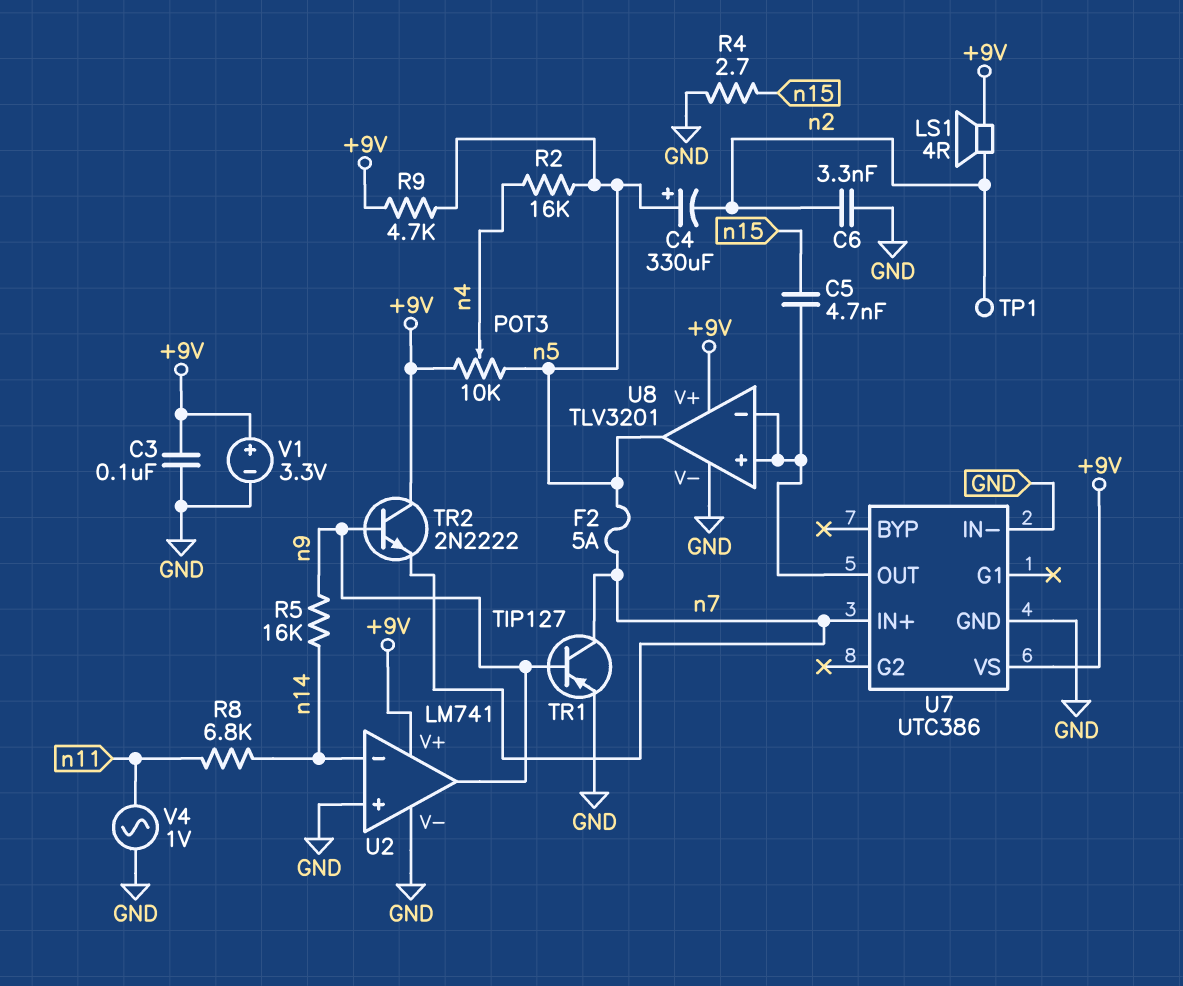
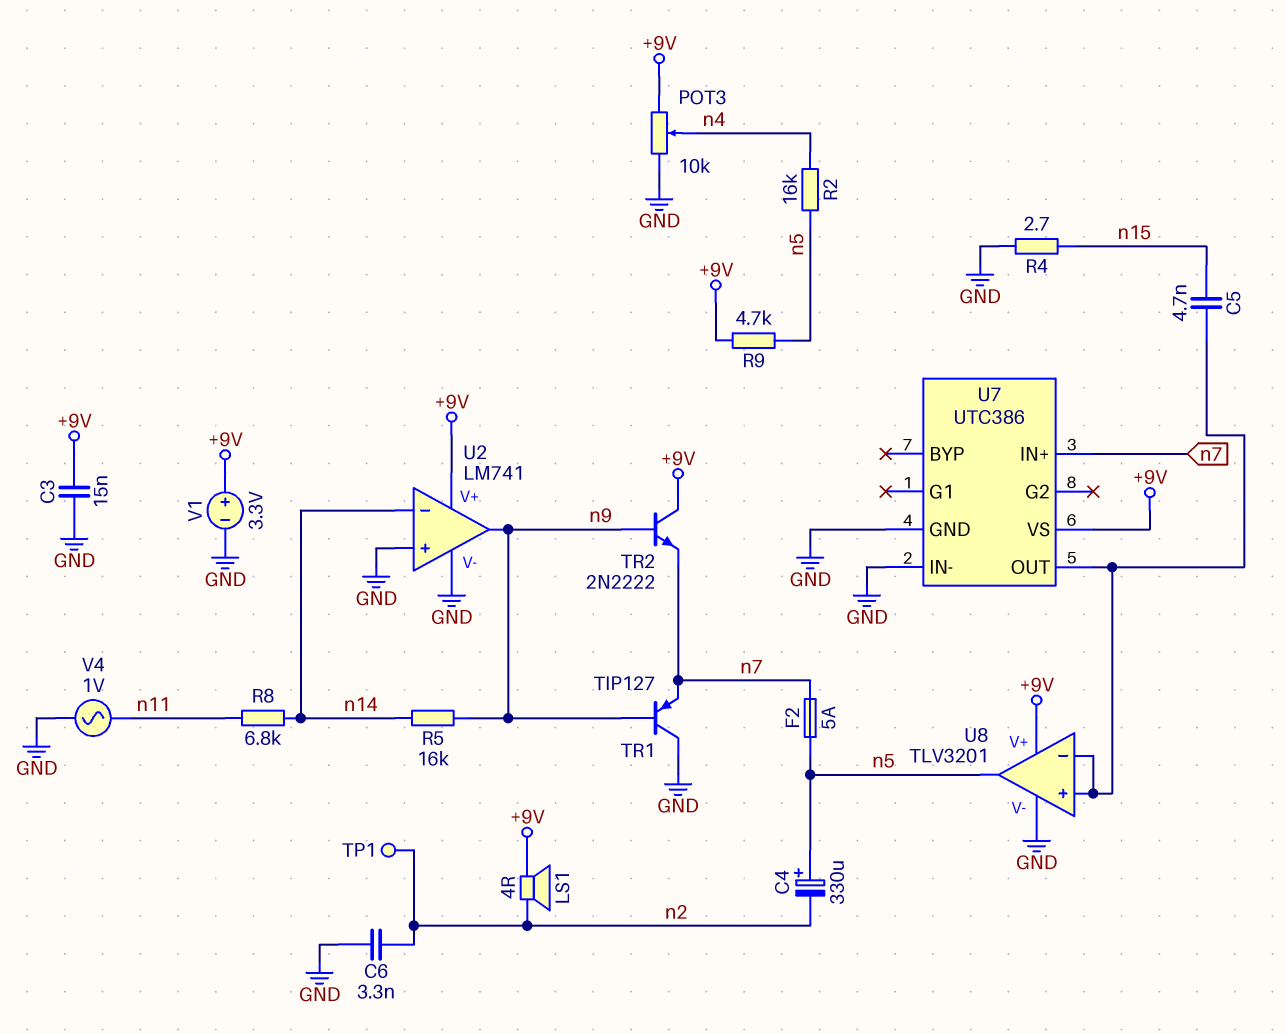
C3: 100nF (+9V, GND) -> 15nF (+9V, GND)
POT3: 10k (+9V, n5, wiper n4) -> 10k (+9V, GND, wiper n4)
TR1: PNP TIP127 (B n9, C n7, E GND) -> PNP TIP127 (B n9, C GND, E n7)

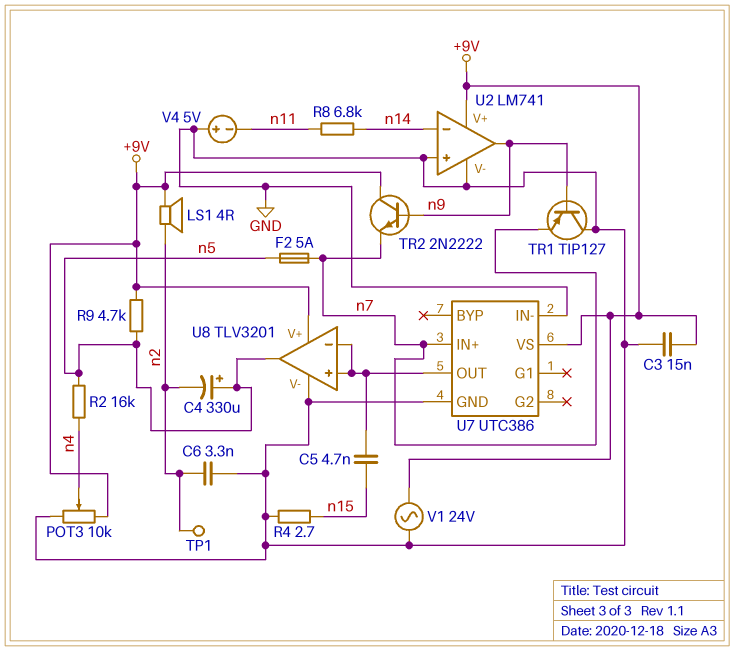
R5: 16k (n9, n14) -> none
V1: 3.3V (plus +9V, minus GND) -> AC 24V (+9V, GND)
V4: AC 1V (GND, n11) -> 5V (plus GND, minus n11)

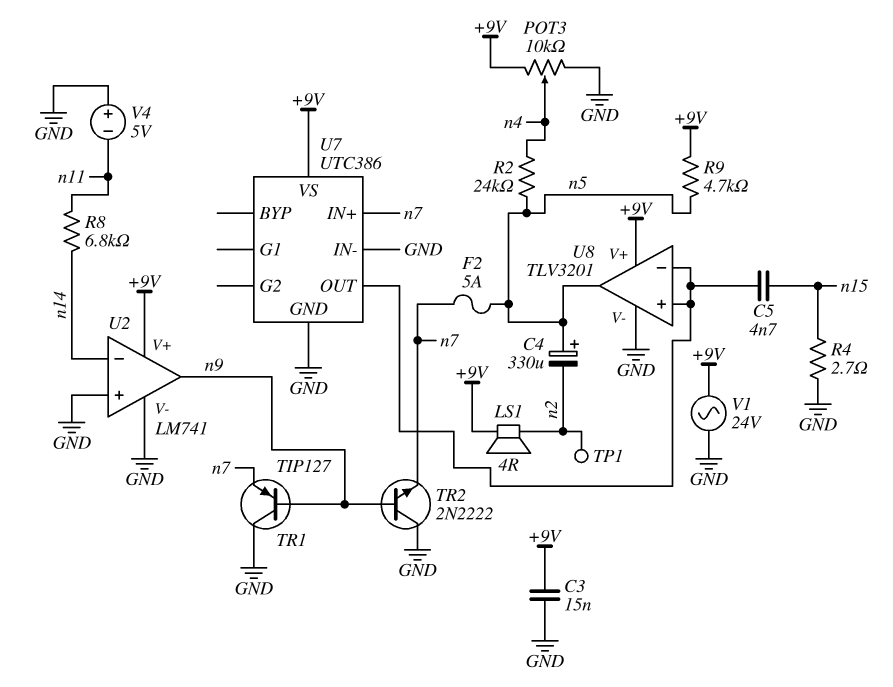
C6: 3.3nF (GND, n2) -> none
R2: 16k (n4, n5) -> 24k (n4, n5)
TR2: NPN 2N2222 (B n9, C +9V, E n7) -> NPN 2N2222 (B n9, C GND, E n7)

